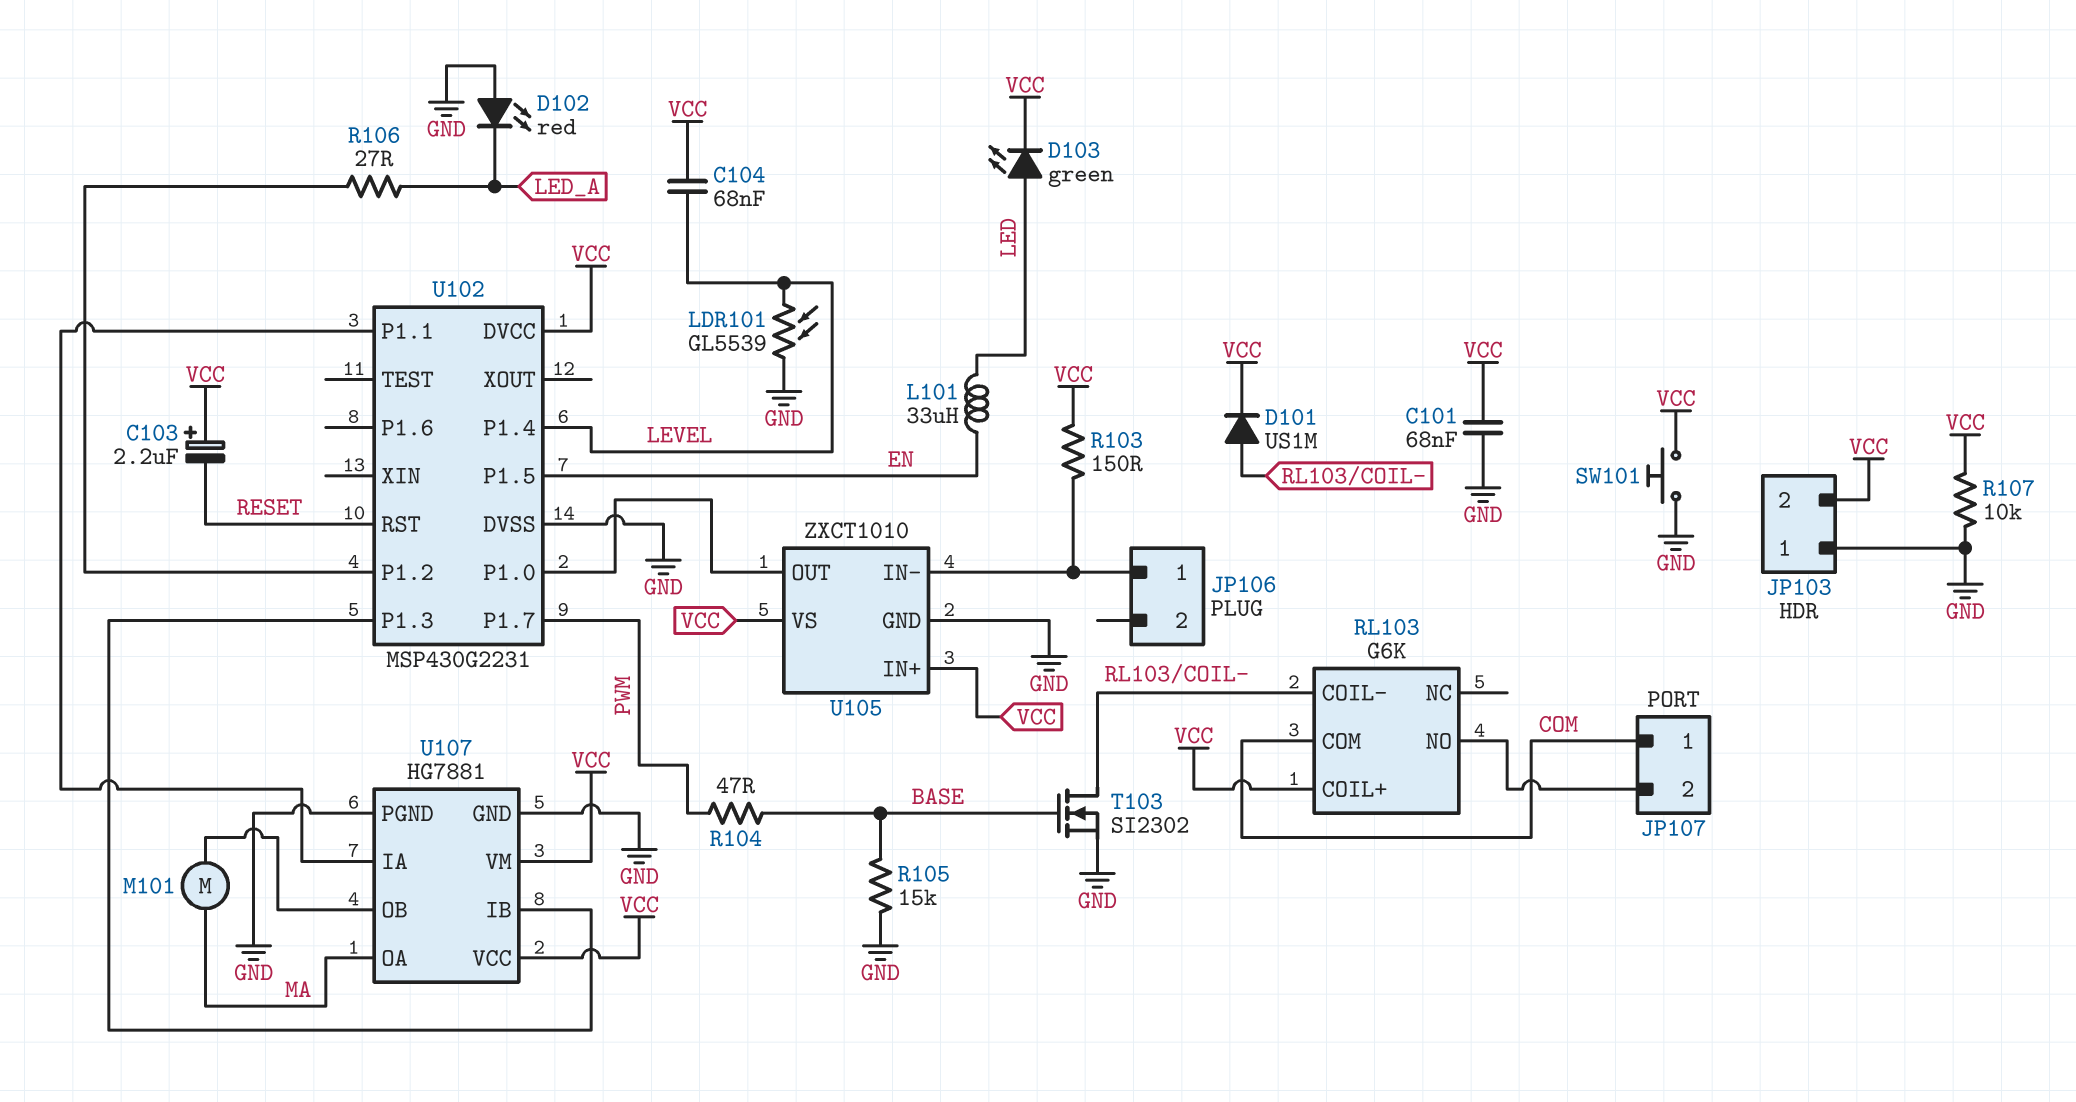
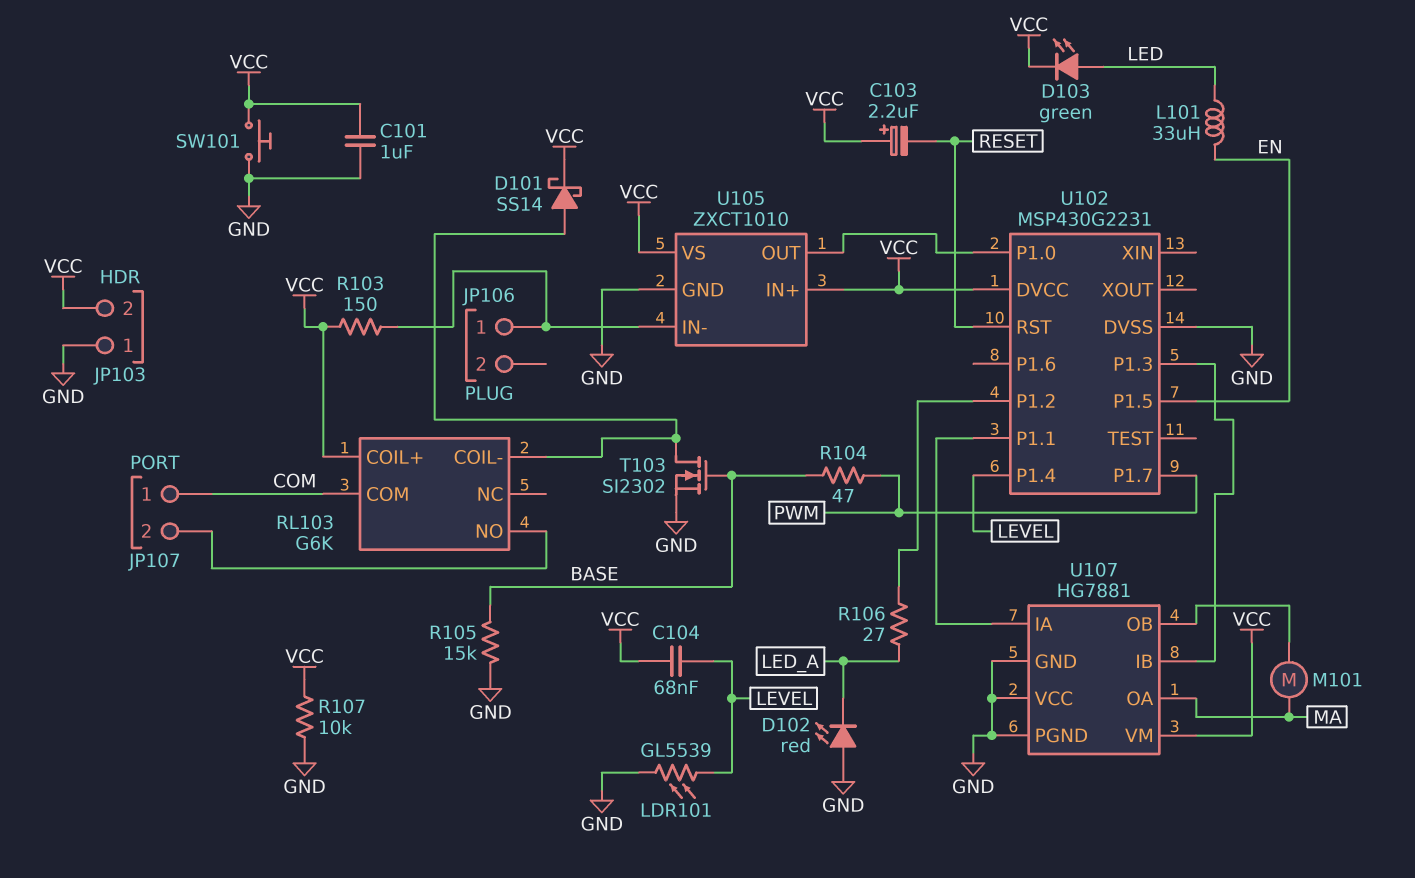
C101: 68nF (GND, VCC) -> 1uF (GND, VCC)
D101: diode US1M (A RL103/COIL-, K VCC) -> schottky SS14 (A RL103/COIL-, K VCC)
U107 pin VCC: VCC -> GND

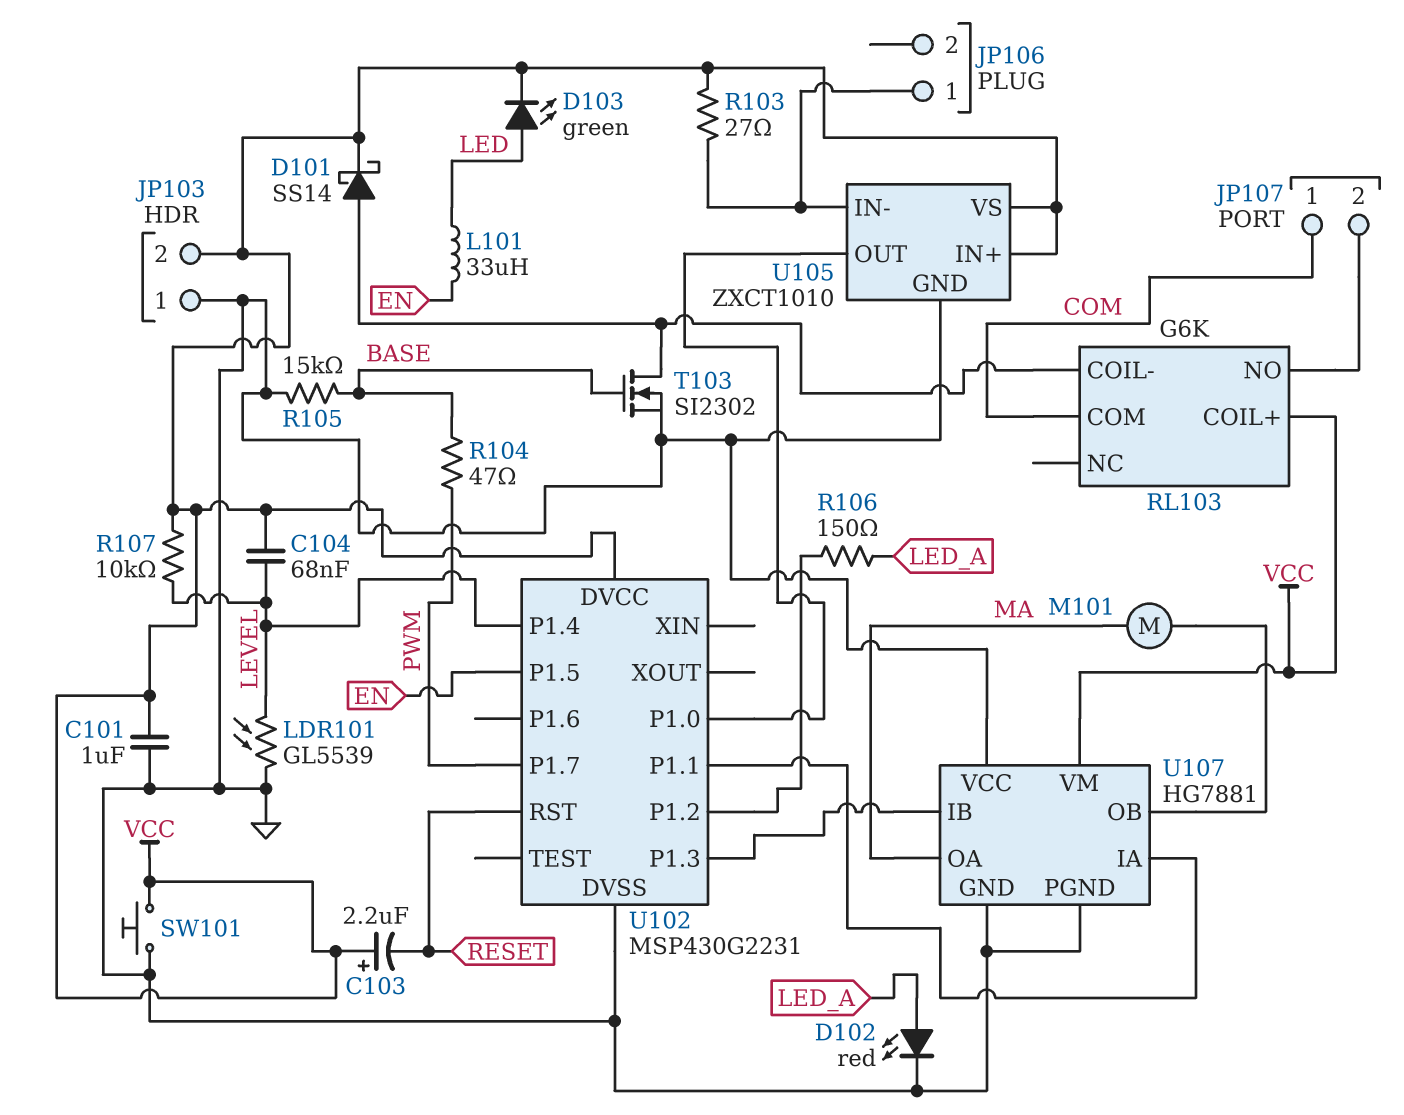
D102: LED red (A GND, K LED_A) -> LED red (A LED_A, K GND)
R103: 150 (JP106/1, VCC) -> 27 (JP106/1, VCC)
R106: 27 (LED_A, U102/P1.2) -> 150 (LED_A, U102/P1.2)
R107: 10k (GND, VCC) -> 10k (LEVEL, VCC)

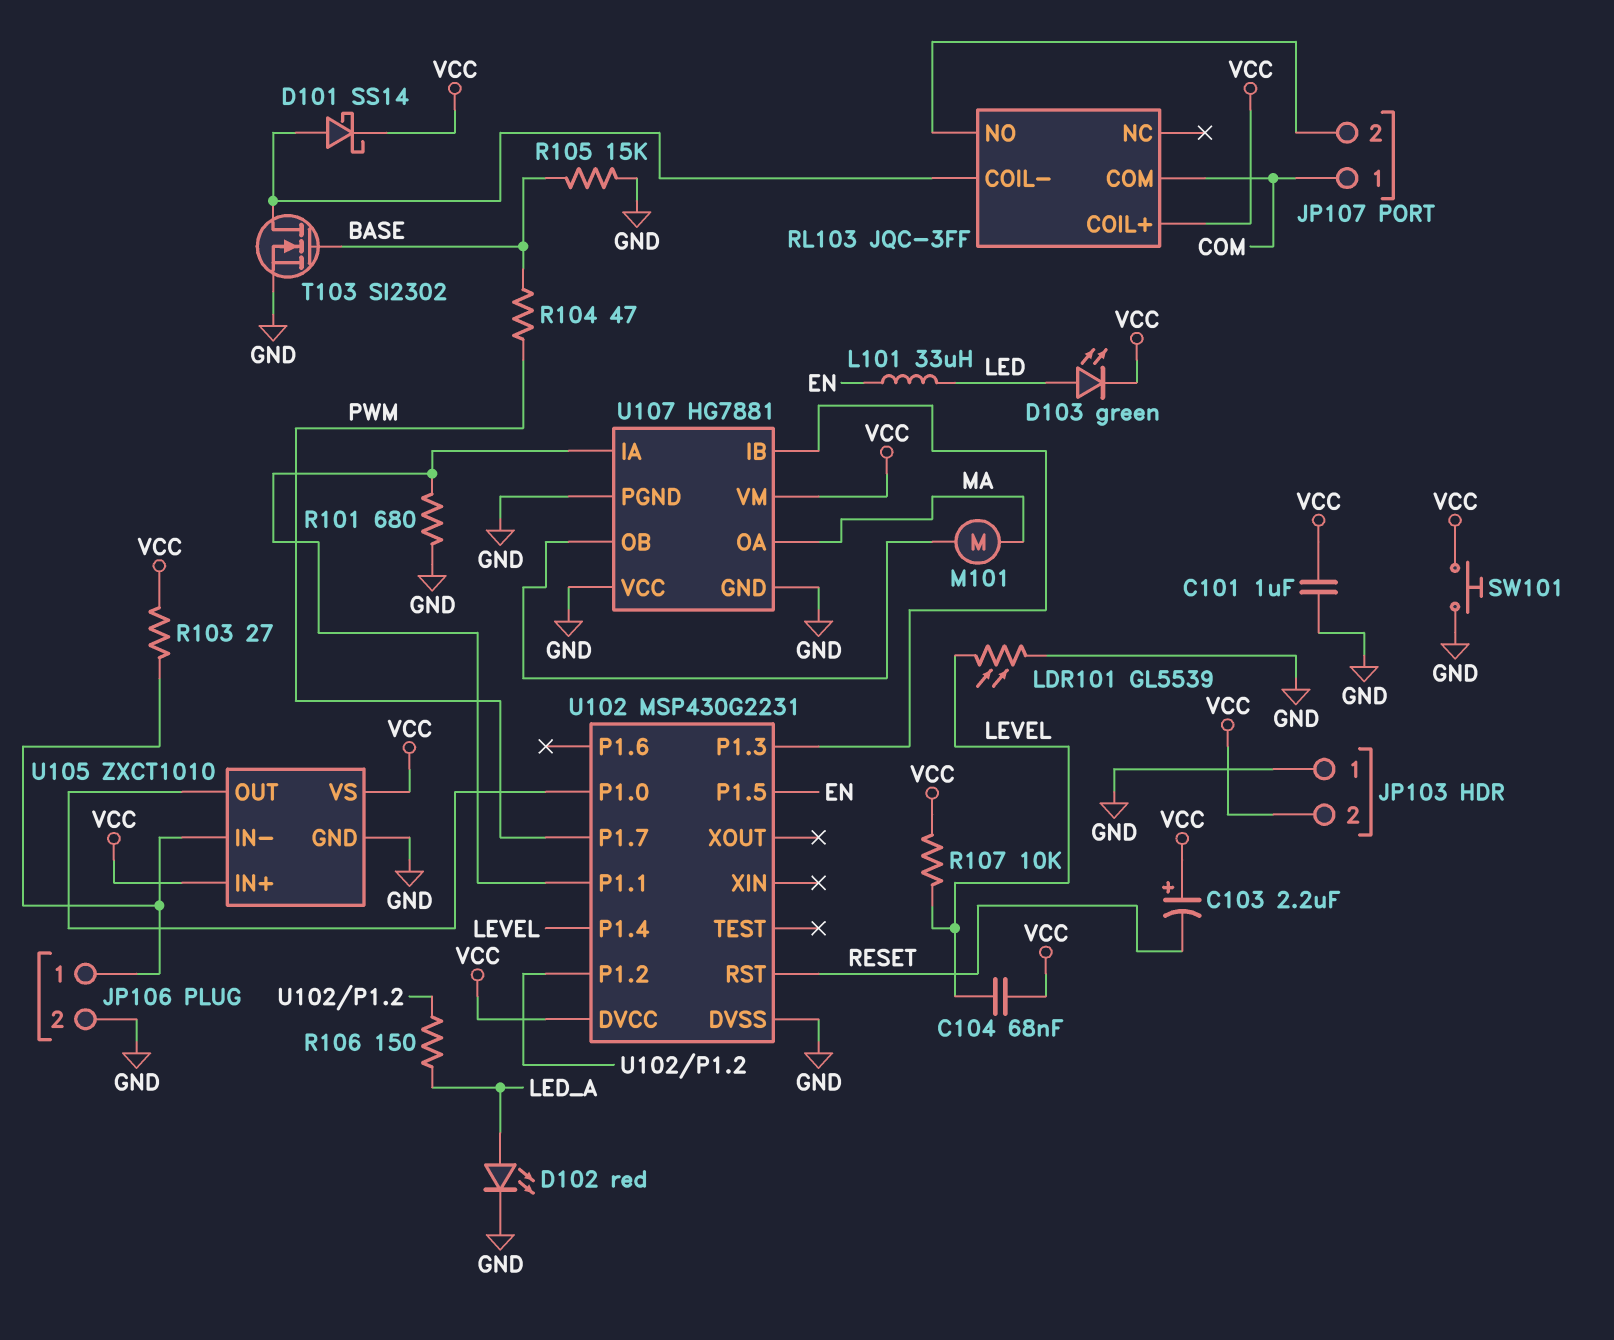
JP106 pin 2: none -> GND
R101: none -> 680 (GND, U102/P1.1)
RL103: G6K -> JQC-3FF

